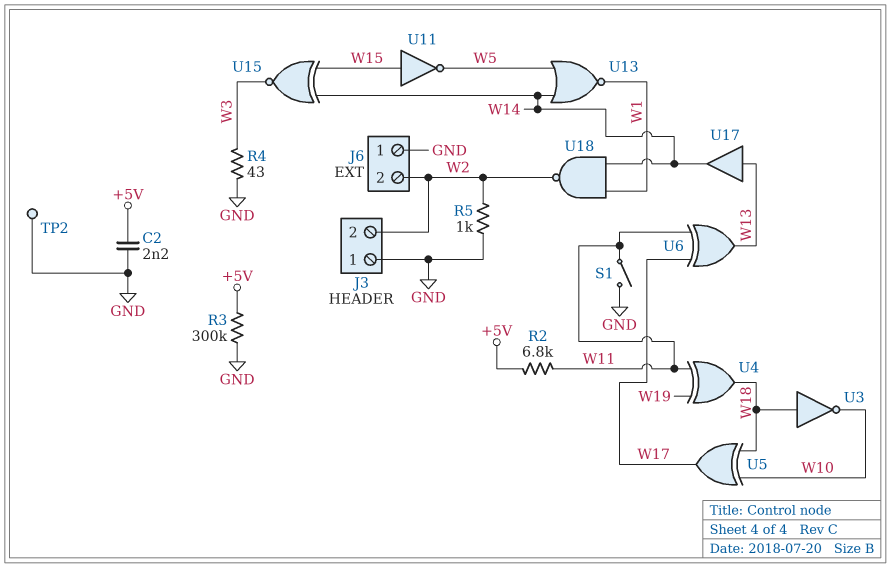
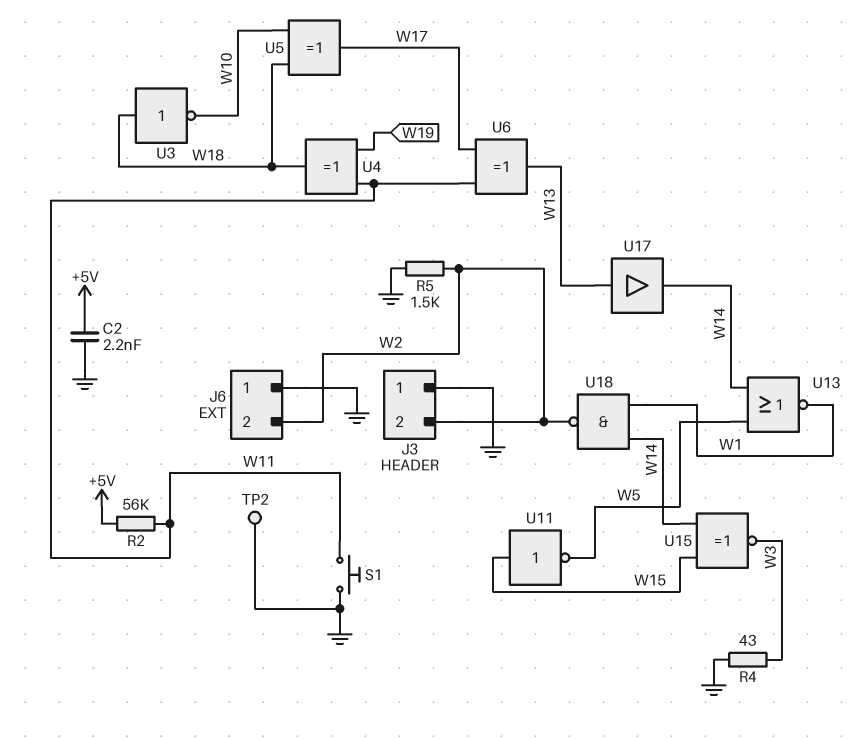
R2: 6.8k (+5V, W11) -> 56k (+5V, W11)
R3: 300k (+5V, GND) -> none
R5: 1k (GND, W2) -> 1.5k (GND, W2)
S1: switch (GND, W11) -> button (GND, W11)

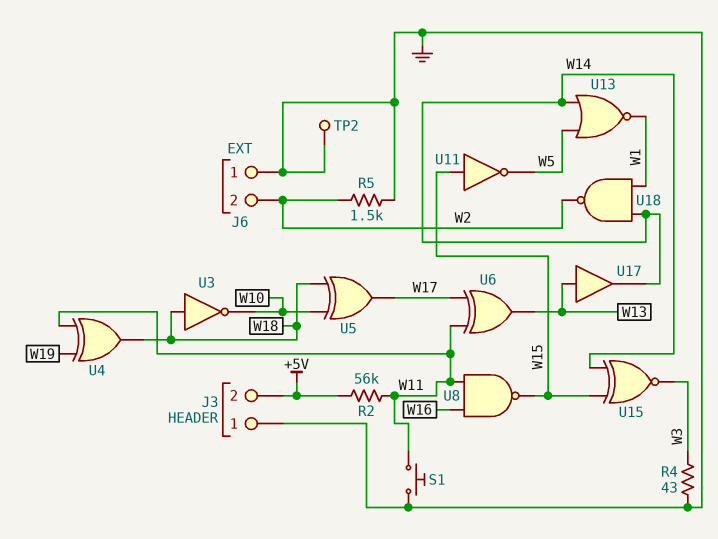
C2: 2.2nF (+5V, GND) -> none
J3 pin 2: W2 -> +5V
U8: none -> NAND (in W11, in W16, out W15)

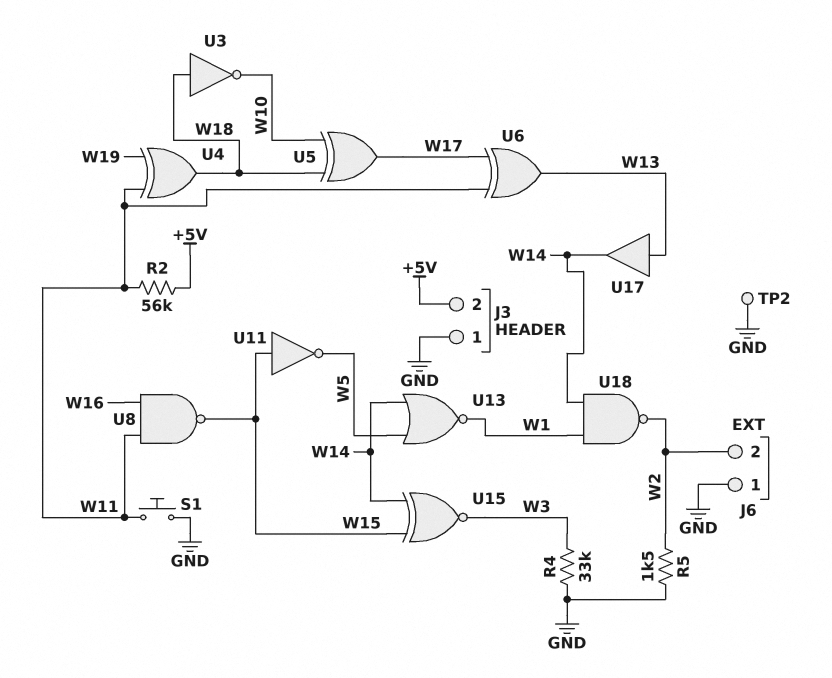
R4: 43 (GND, W3) -> 33k (GND, W3)

